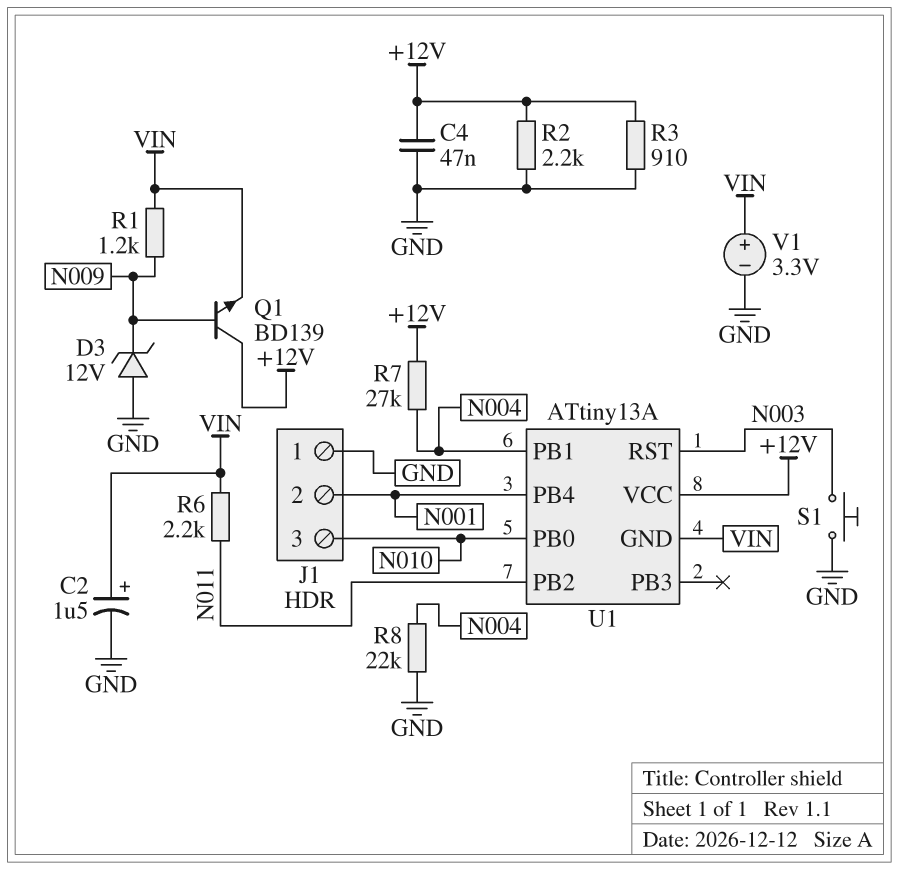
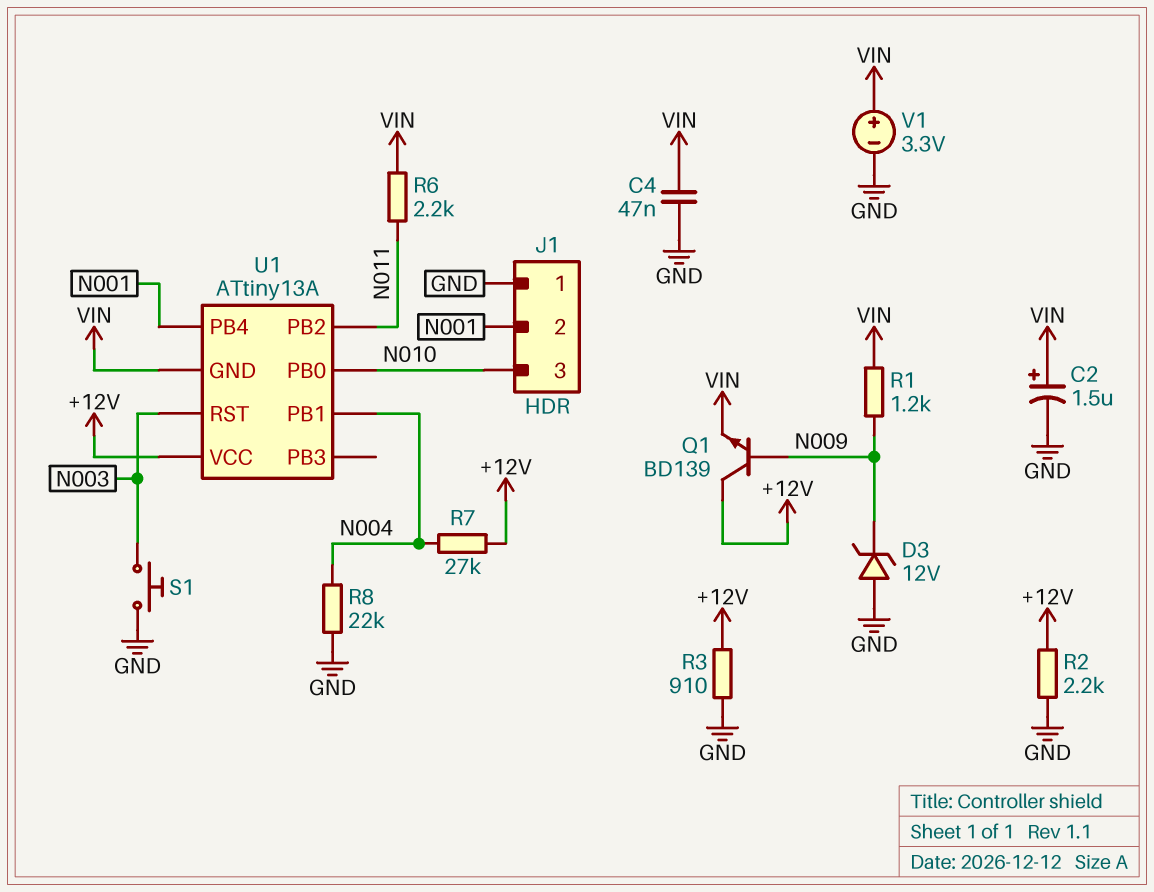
C4: 47nF (+12V, GND) -> 47nF (GND, VIN)

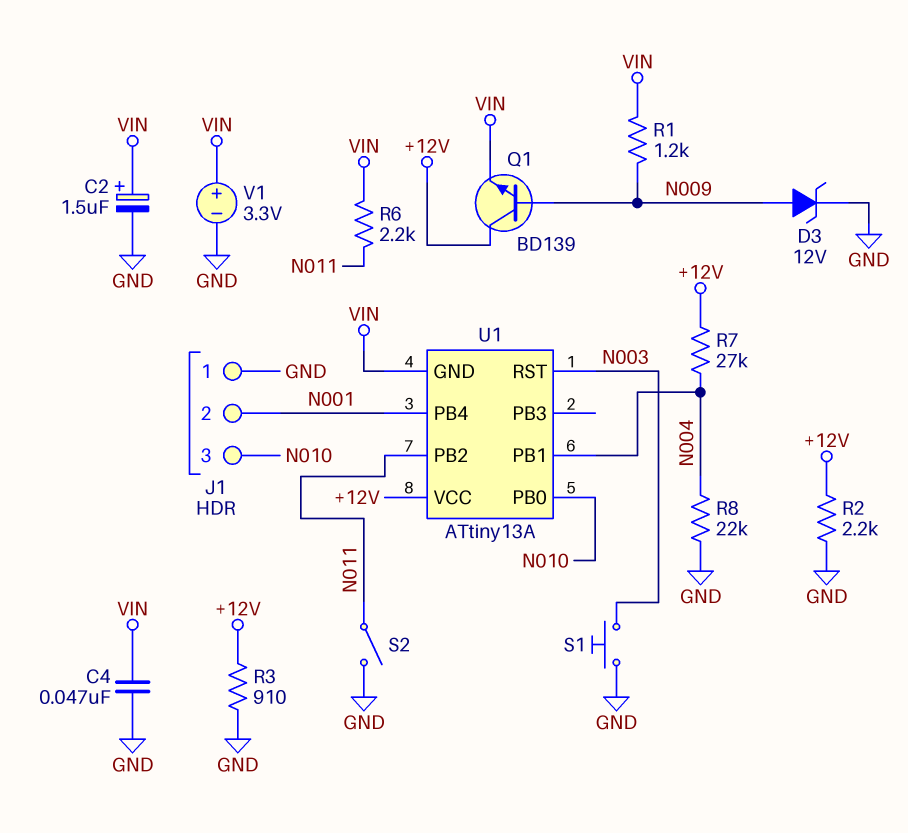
D3: zener 12V (A GND, K N009) -> zener 12V (A N009, K GND)
S2: none -> switch (GND, N011)

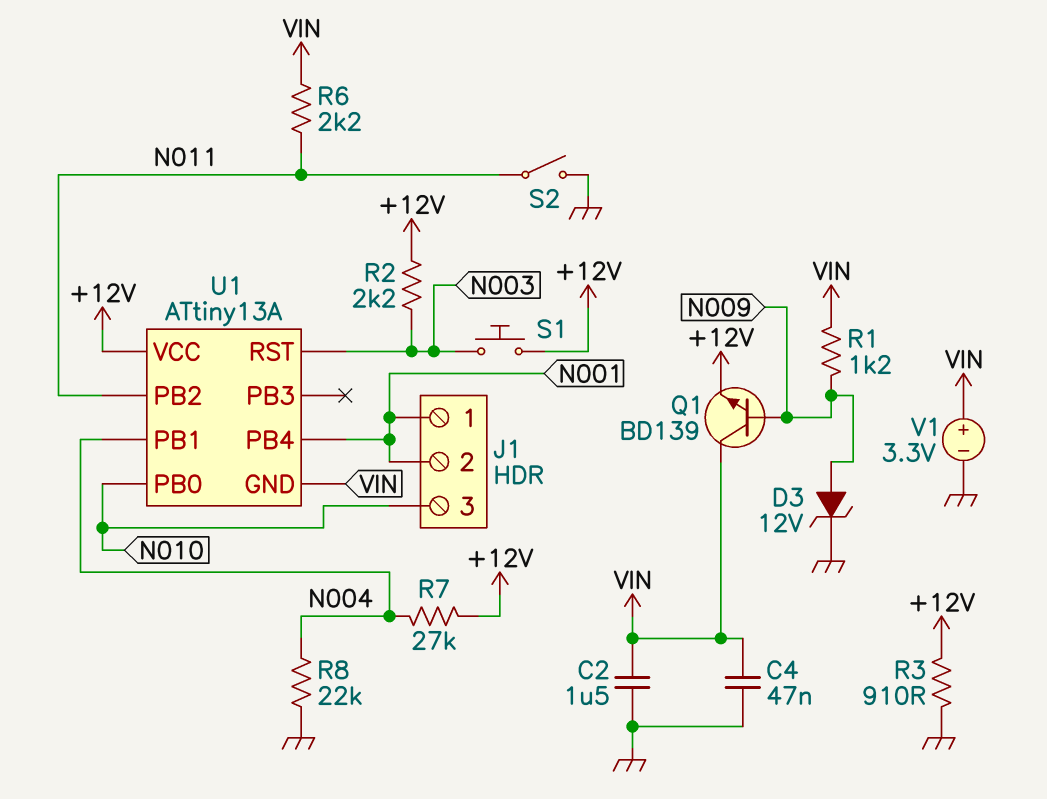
C2: 1.5uF (plus VIN, minus GND) -> 1.5uF (GND, VIN)
J1 pin 1: GND -> N001
Q1: NPN BD139 (B N009, C +12V, E VIN) -> NPN BD139 (B N009, C VIN, E +12V)
R2: 2.2k (+12V, GND) -> 2.2k (+12V, N003)
S1: button (GND, N003) -> button (+12V, N003)

